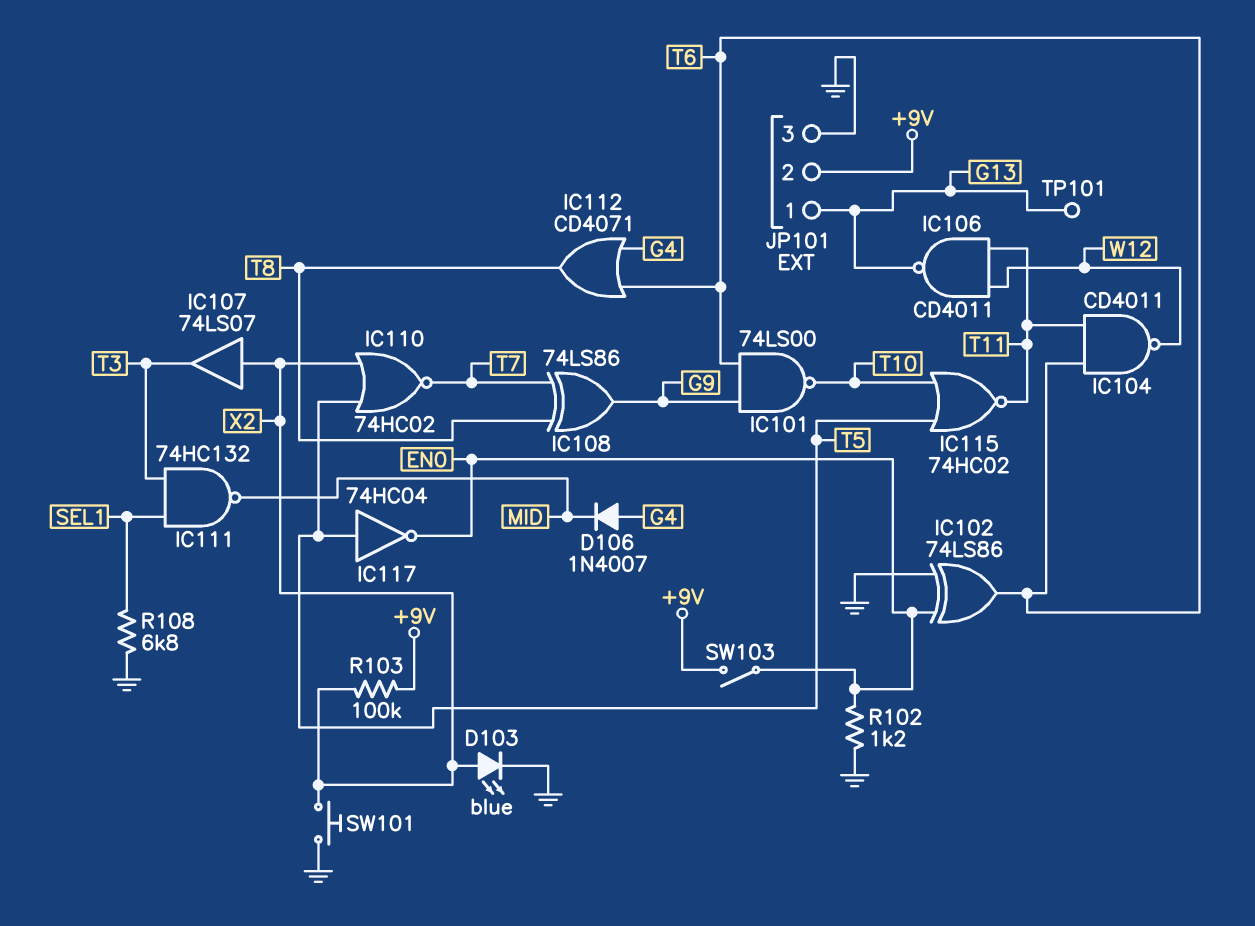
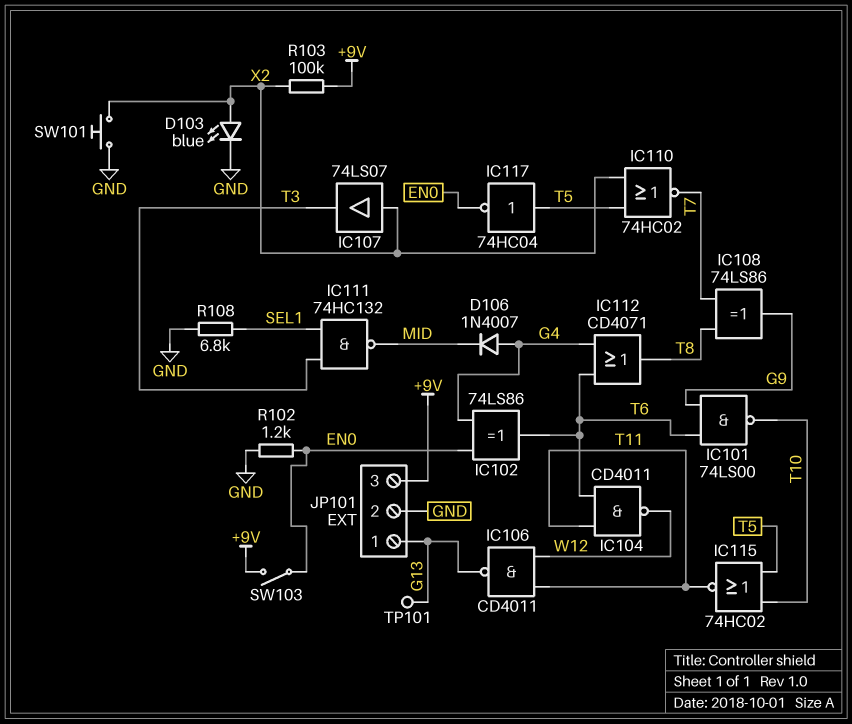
IC102: XOR 74LS86 (in EN0, in GND, out T6) -> XOR 74LS86 (in EN0, in G4, out T6)
JP101 pin 2: +9V -> GND
JP101 pin 3: GND -> +9V

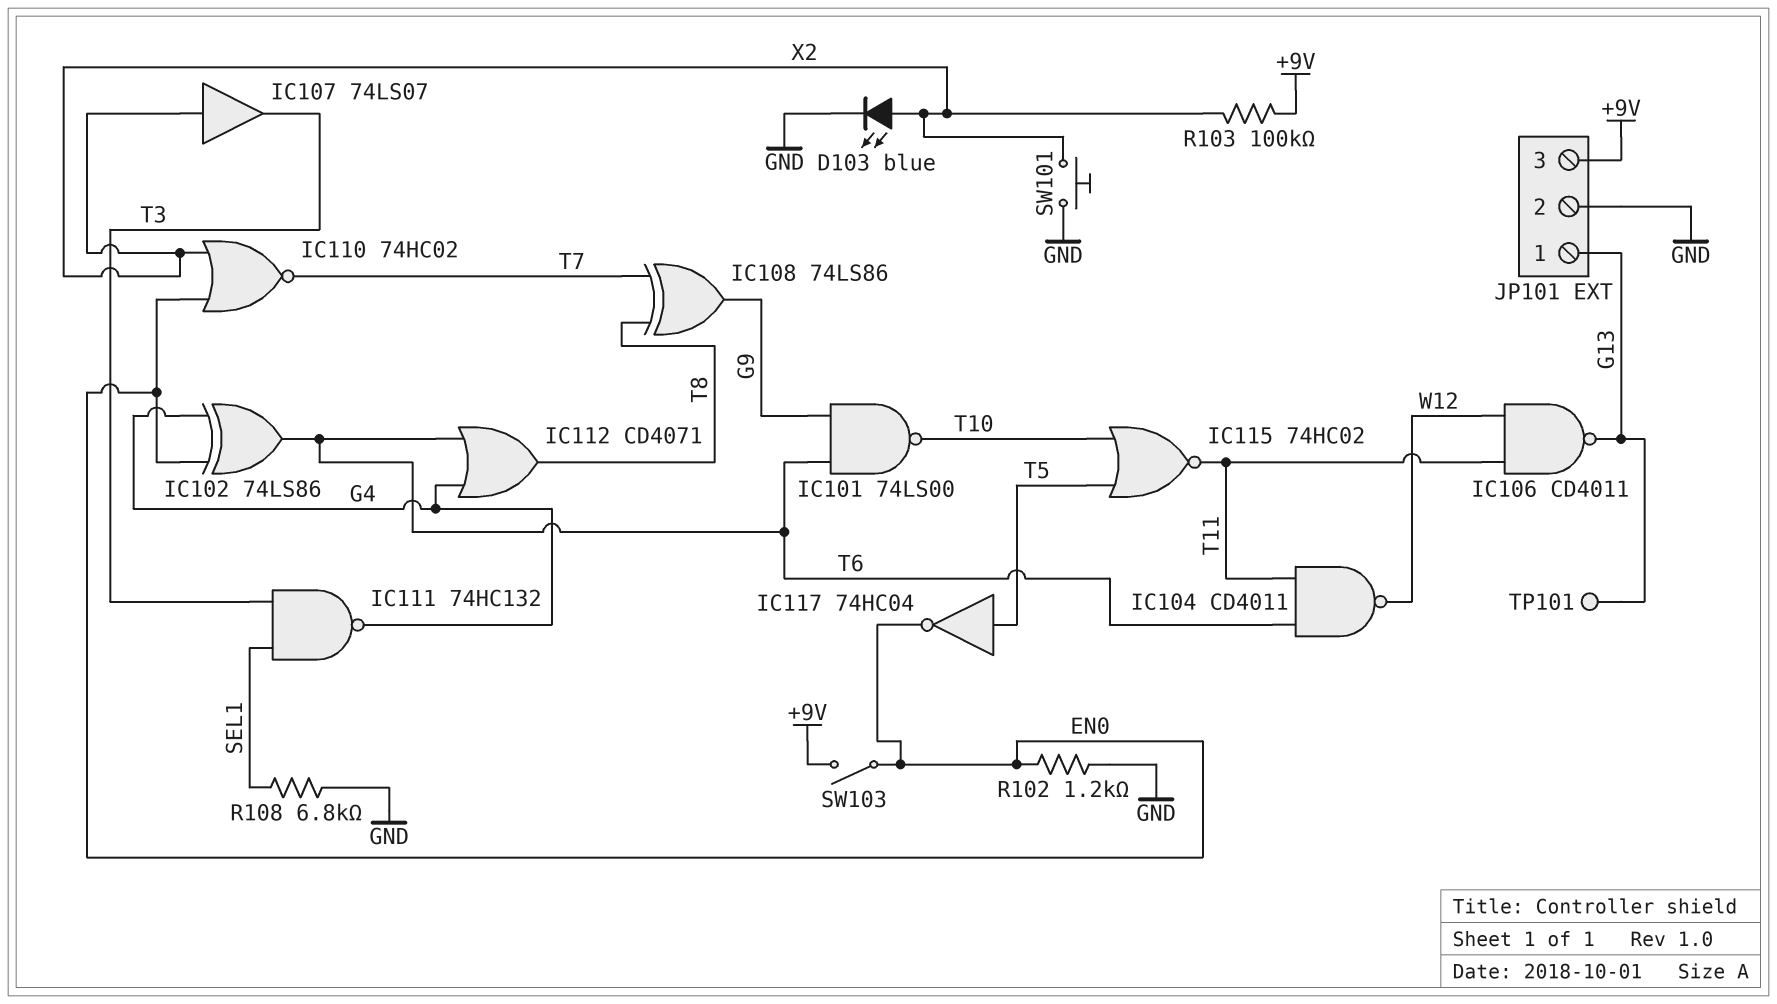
D106: diode 1N4007 (A G4, K MID) -> none
IC110: NOR 74HC02 (in T5, in X2, out T7) -> NOR 74HC02 (in EN0, in X2, out T7)
IC111: NAND 74HC132 (in SEL1, in T3, out MID) -> NAND 74HC132 (in SEL1, in T3, out G4)

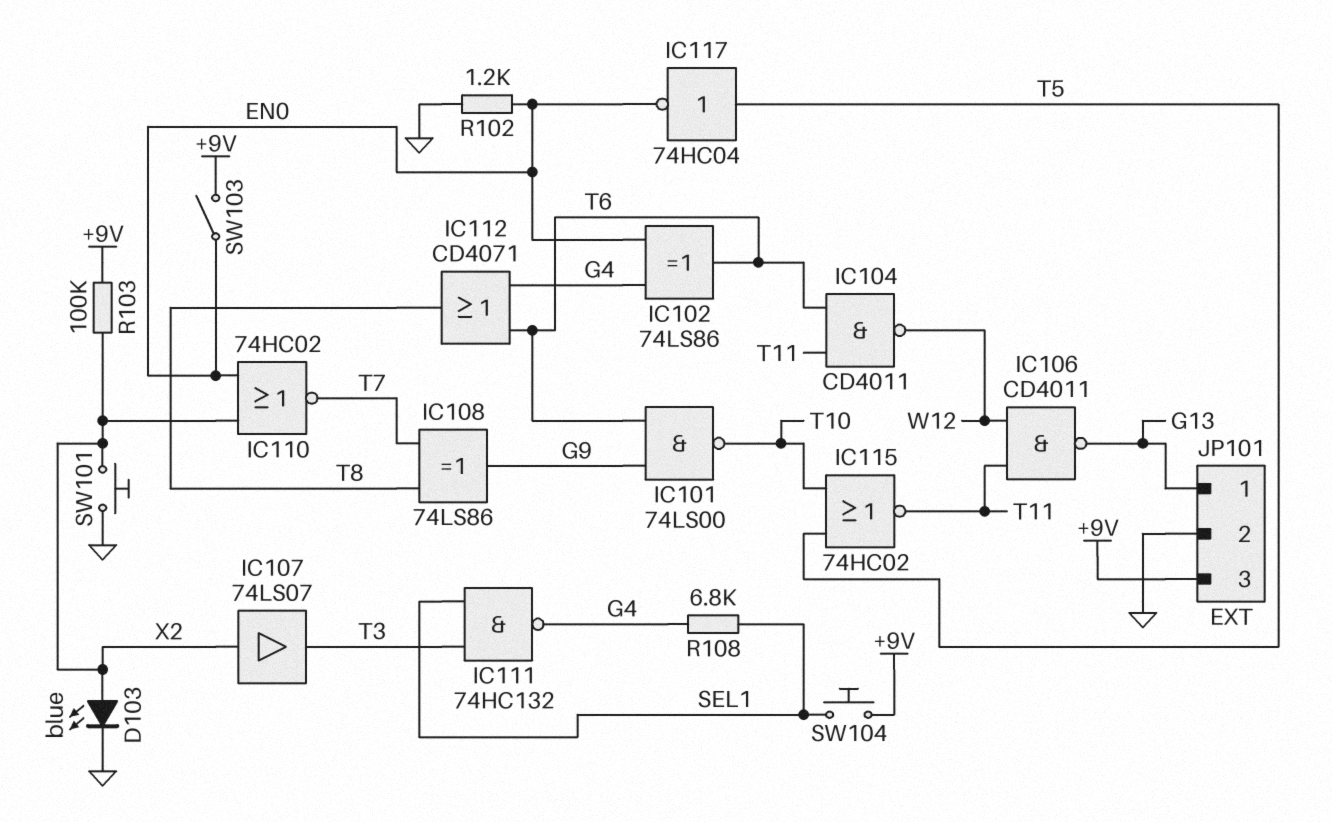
R108: 6.8k (GND, SEL1) -> 6.8k (G4, SEL1)
SW104: none -> button (+9V, SEL1)
TP101: test point (G13) -> none

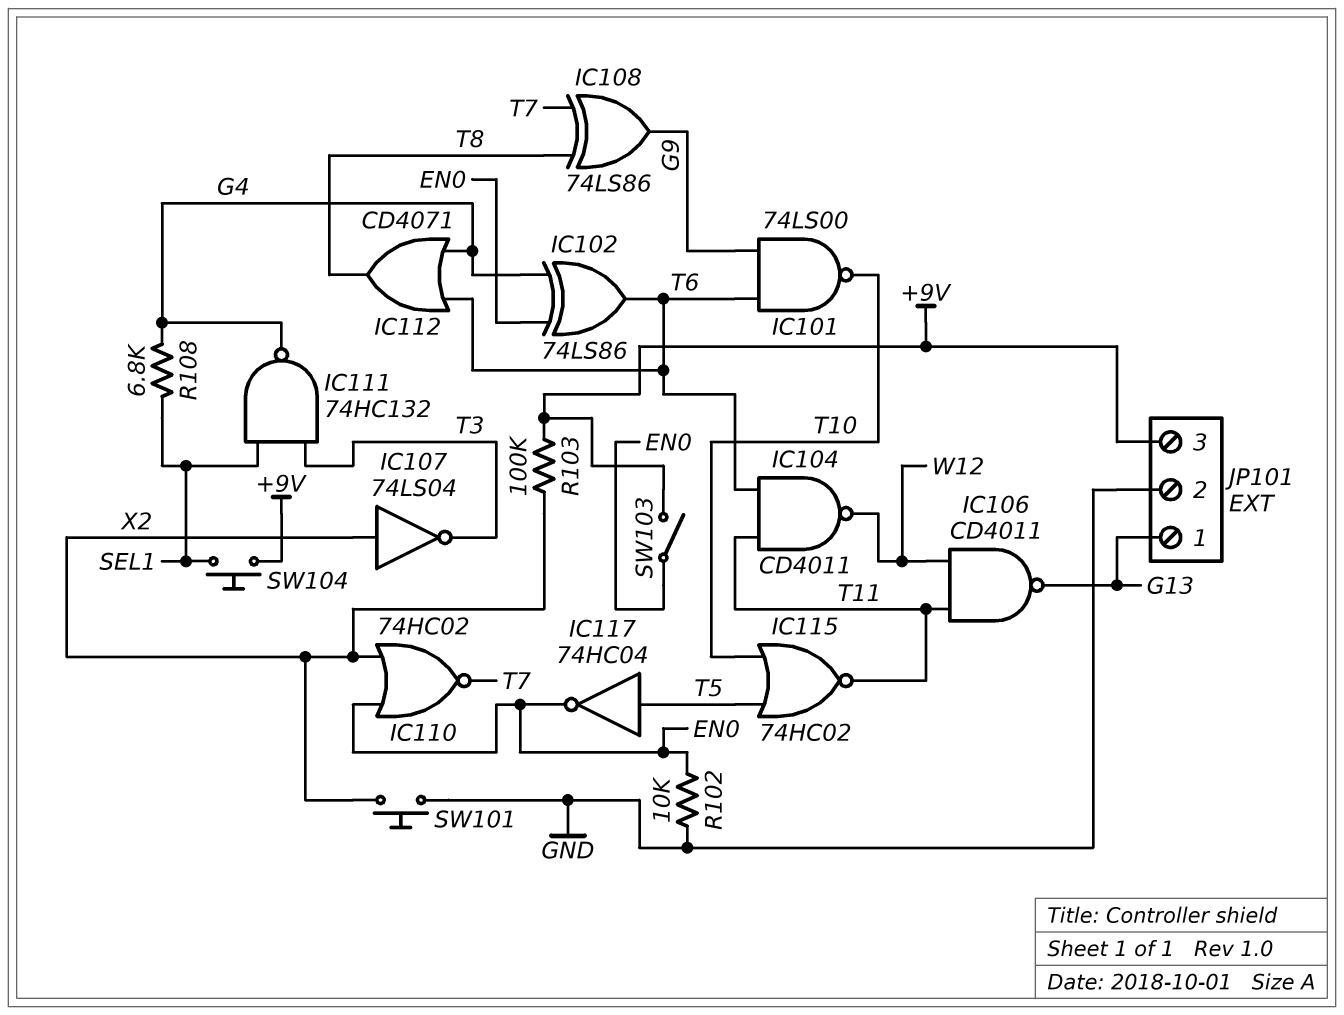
D103: LED blue (A X2, K GND) -> none
IC107: buffer 74LS07 (in X2, out T3) -> NOT 74LS04 (in X2, out T3)
R102: 1.2k (EN0, GND) -> 10k (EN0, GND)

